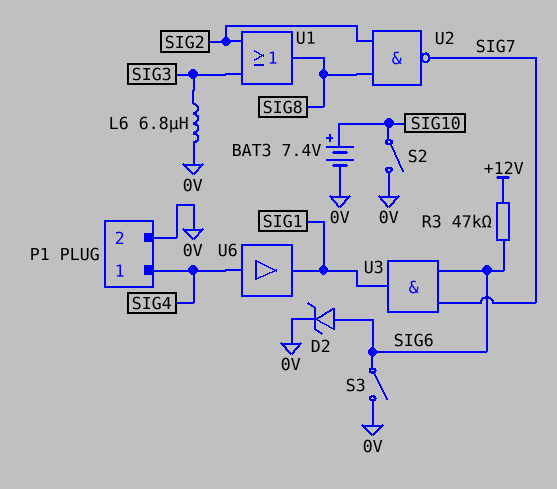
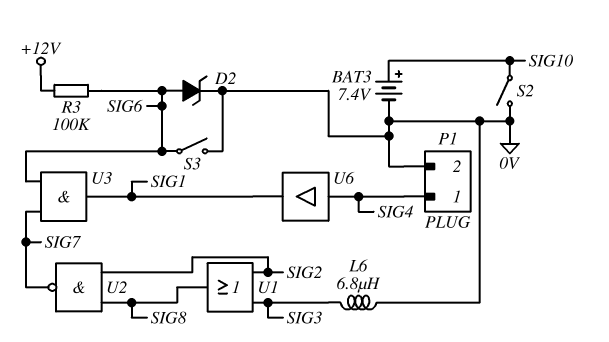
R3: 47k (+12V, SIG6) -> 100k (+12V, SIG6)

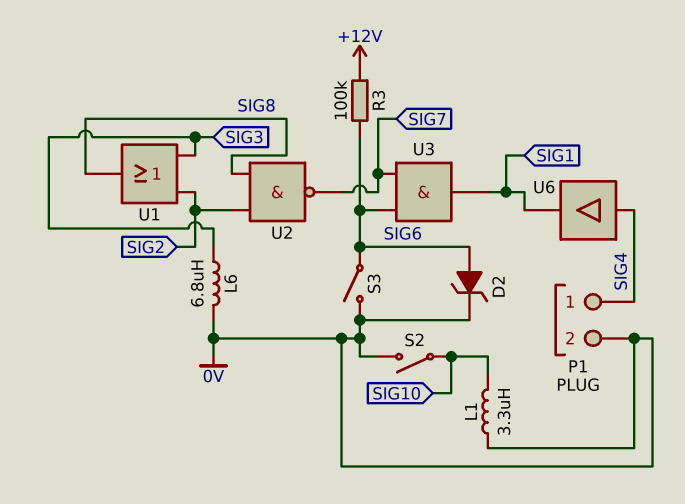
BAT3: 7.4V (plus SIG10, minus 0V) -> none
L1: none -> 3.3uH (0V, SIG10)

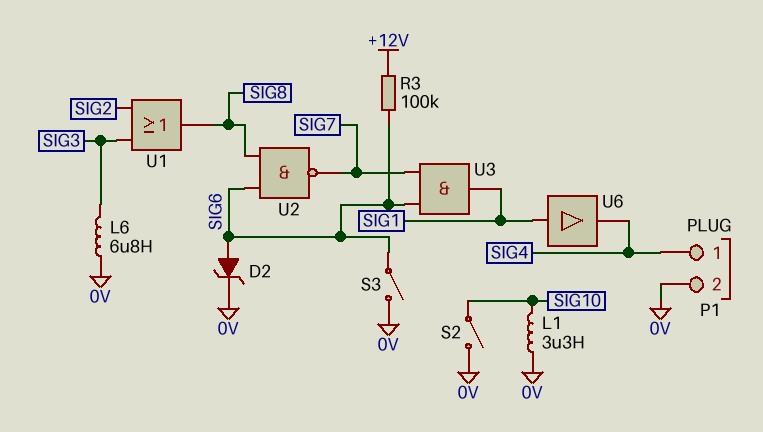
U2: NAND (in SIG2, in SIG8, out SIG7) -> NAND (in SIG6, in SIG8, out SIG7)
U6: buffer (in SIG4, out SIG1) -> buffer (in SIG1, out SIG4)

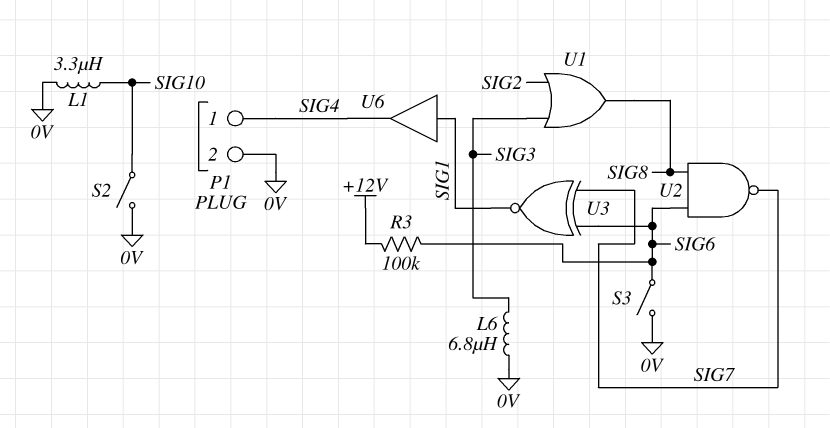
D2: zener (A SIG6, K 0V) -> none
U3: AND (in SIG6, in SIG7, out SIG1) -> XNOR (in SIG6, in SIG7, out SIG1)

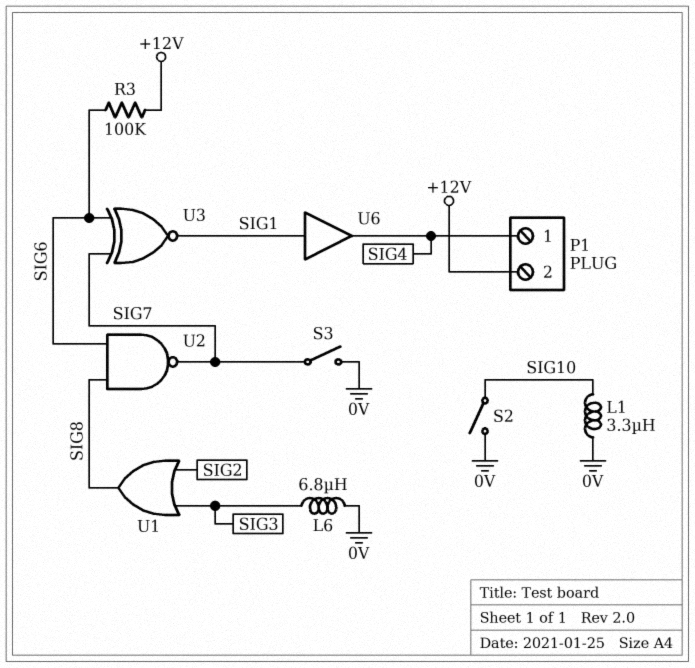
P1 pin 2: 0V -> +12V
S3: switch (0V, SIG6) -> switch (0V, SIG7)

